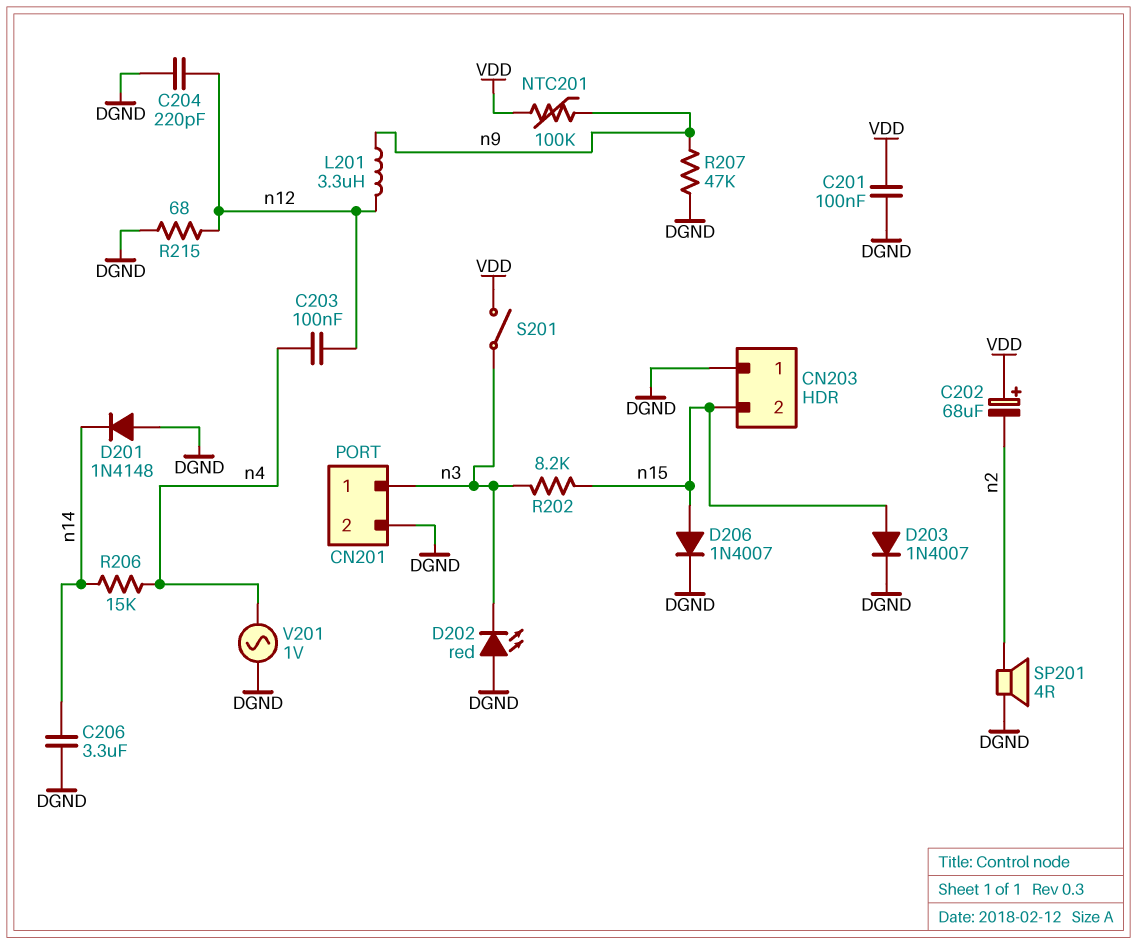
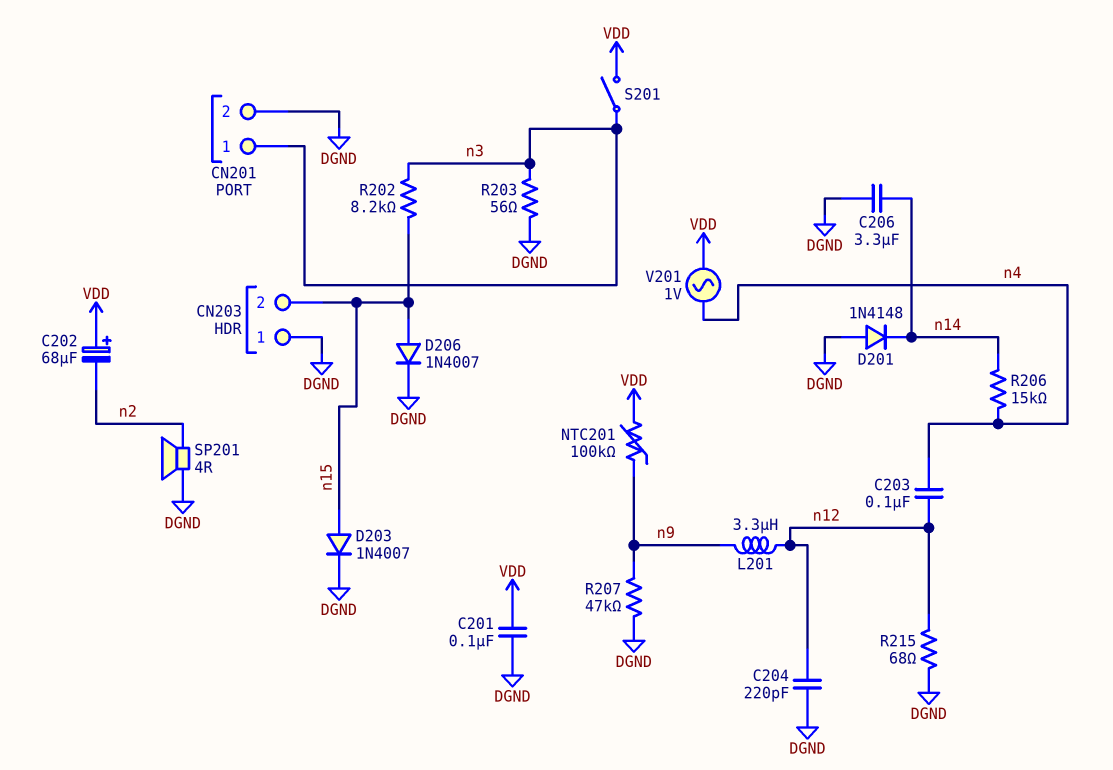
D202: LED red (A DGND, K n3) -> none
R203: none -> 56 (DGND, n3)
V201: AC 1V (DGND, n4) -> AC 1V (VDD, n4)

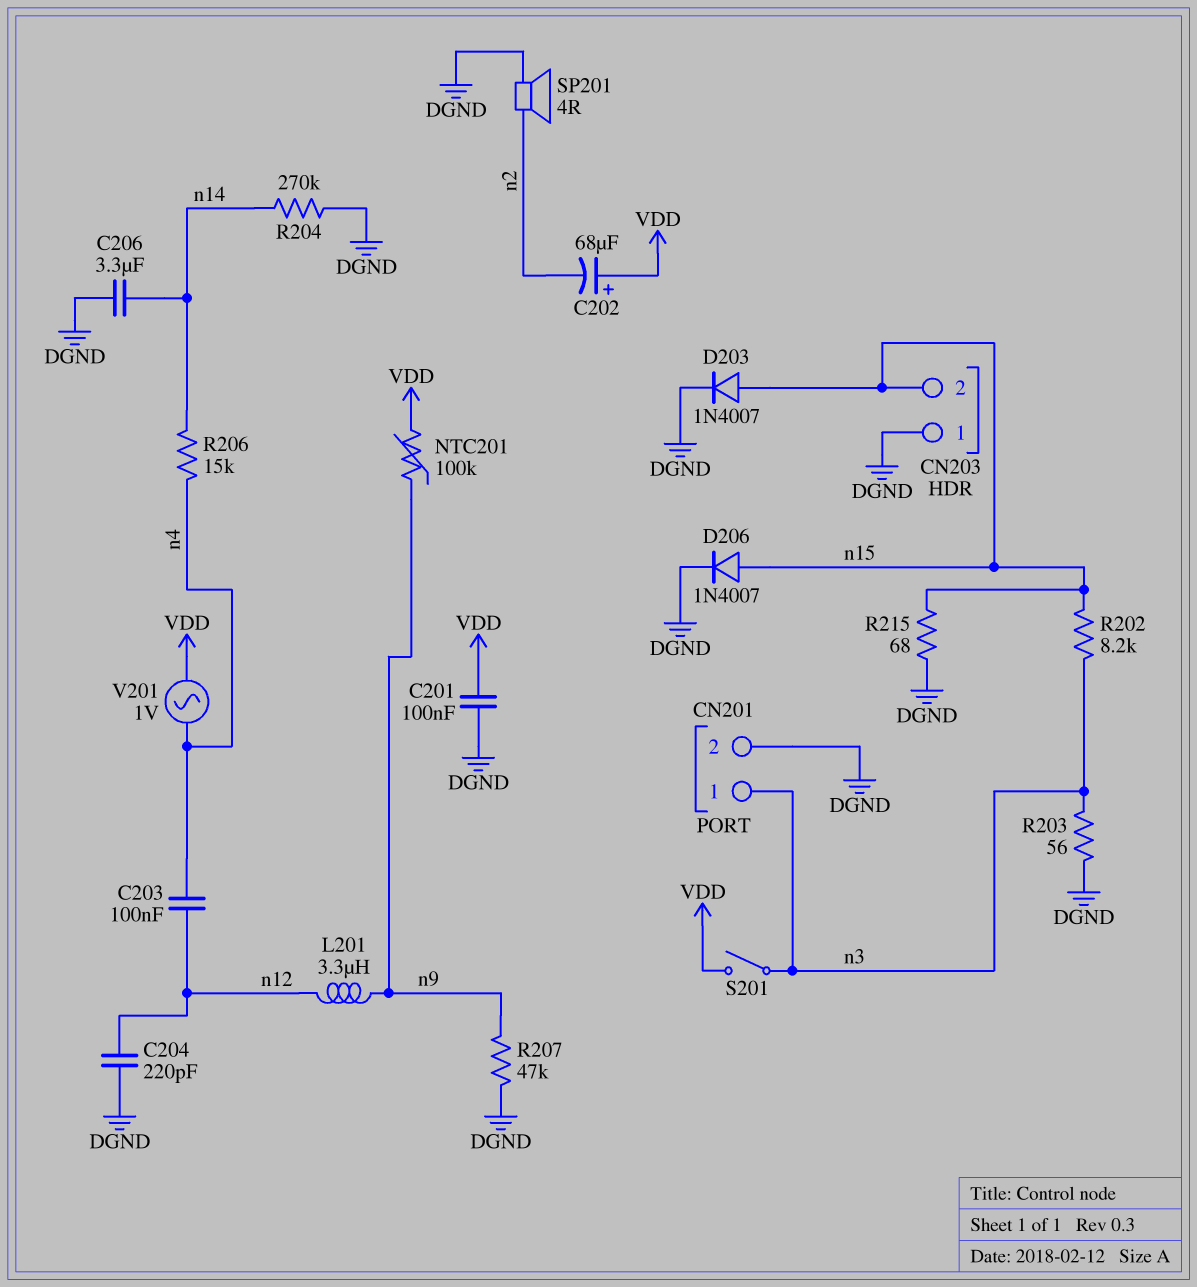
D201: diode 1N4148 (A DGND, K n14) -> none
R204: none -> 270k (DGND, n14)
R215: 68 (DGND, n12) -> 68 (DGND, n15)

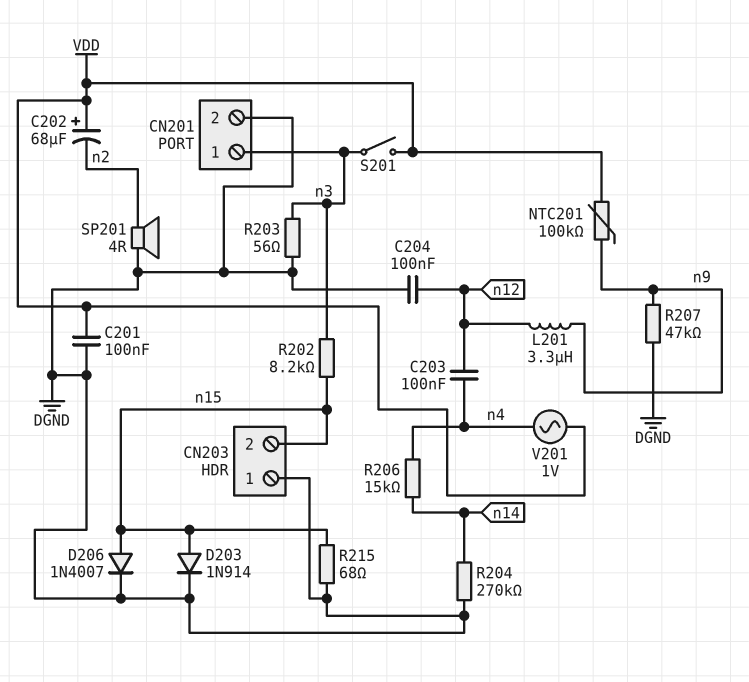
C204: 220pF (DGND, n12) -> 100nF (DGND, n12)
C206: 3.3uF (DGND, n14) -> none
D203: diode 1N4007 (A n15, K DGND) -> diode 1N914 (A n15, K DGND)

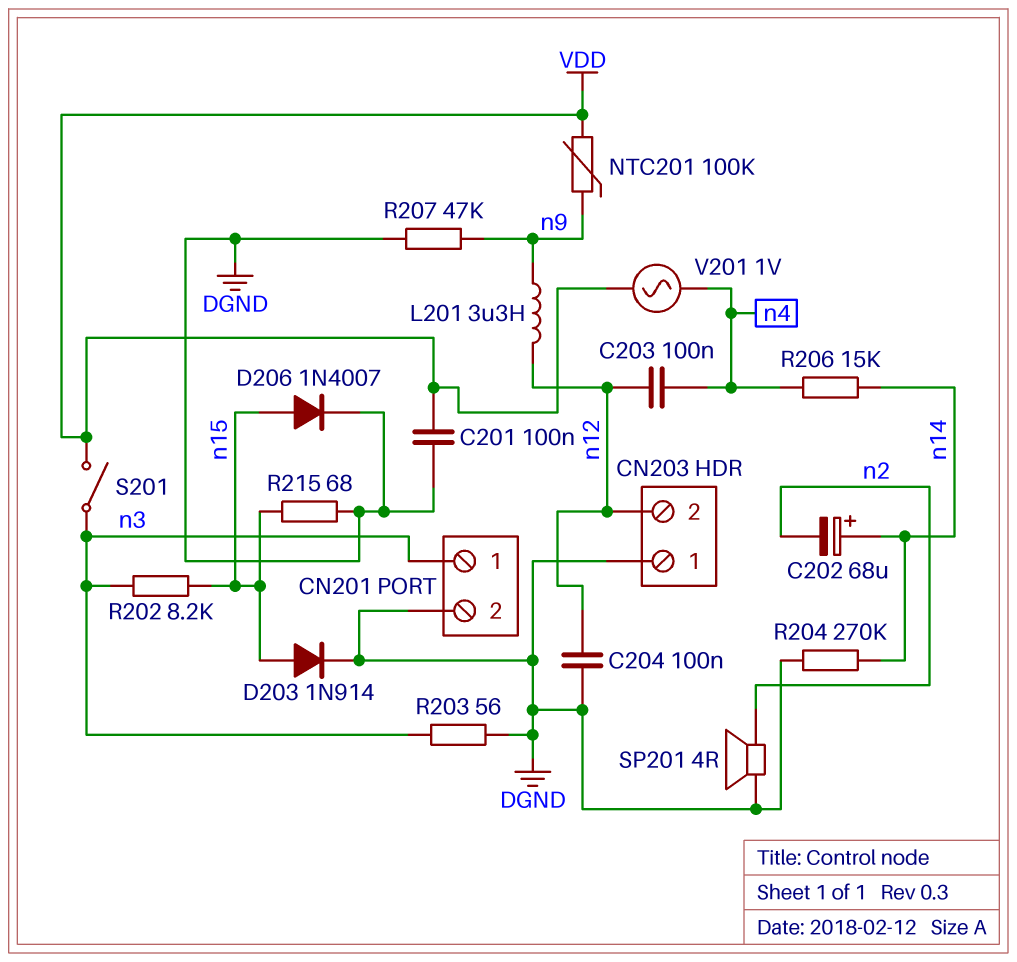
C202: 68uF (plus VDD, minus n2) -> 68uF (plus n14, minus n2)
CN203 pin 2: n15 -> n12

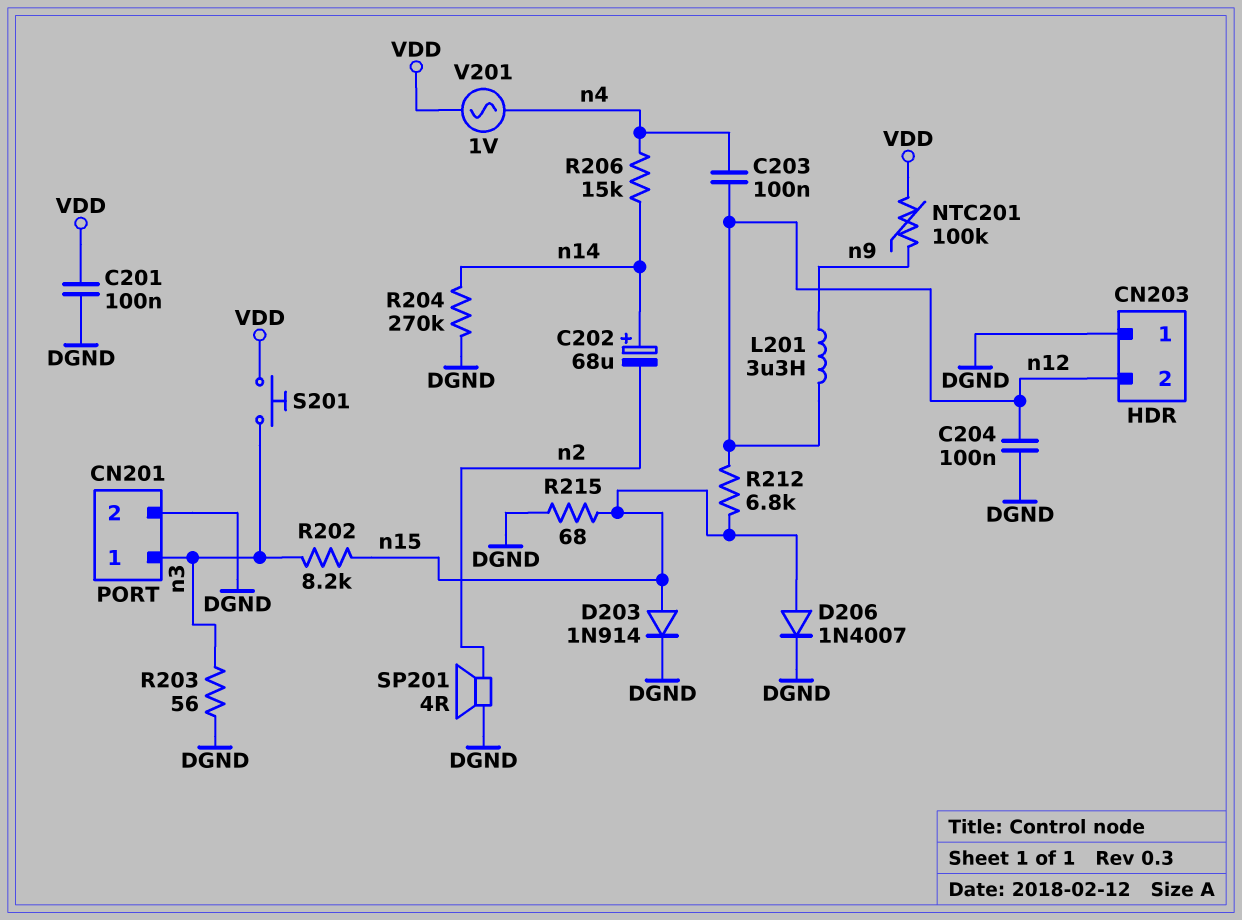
R207: 47k (DGND, n9) -> none
R212: none -> 6.8k (n12, n15)
S201: switch (VDD, n3) -> button (VDD, n3)

